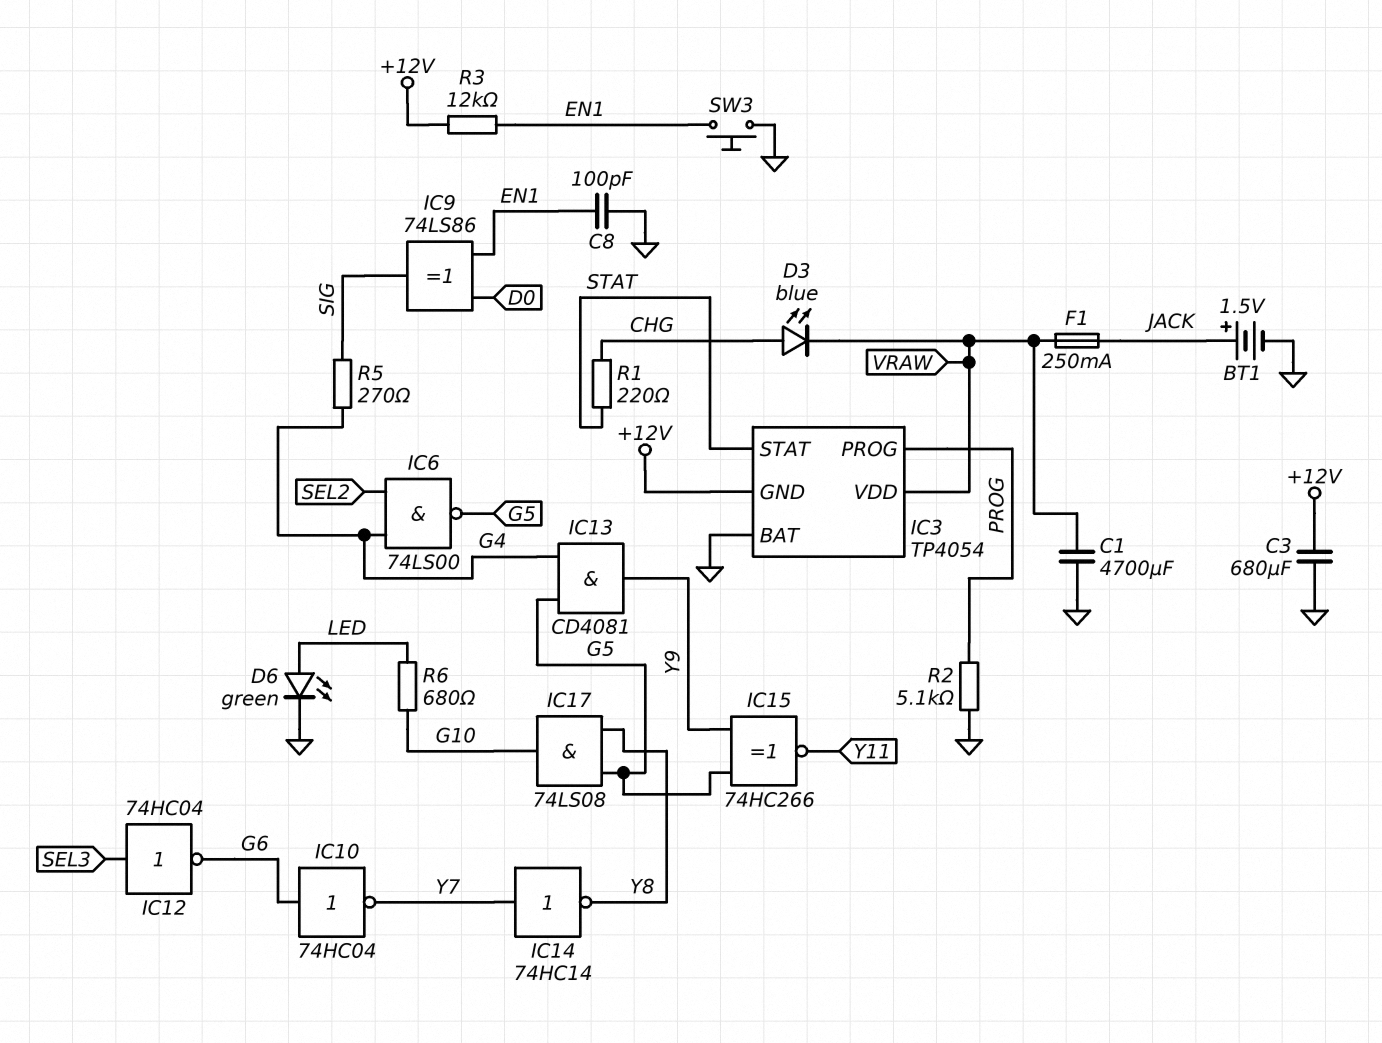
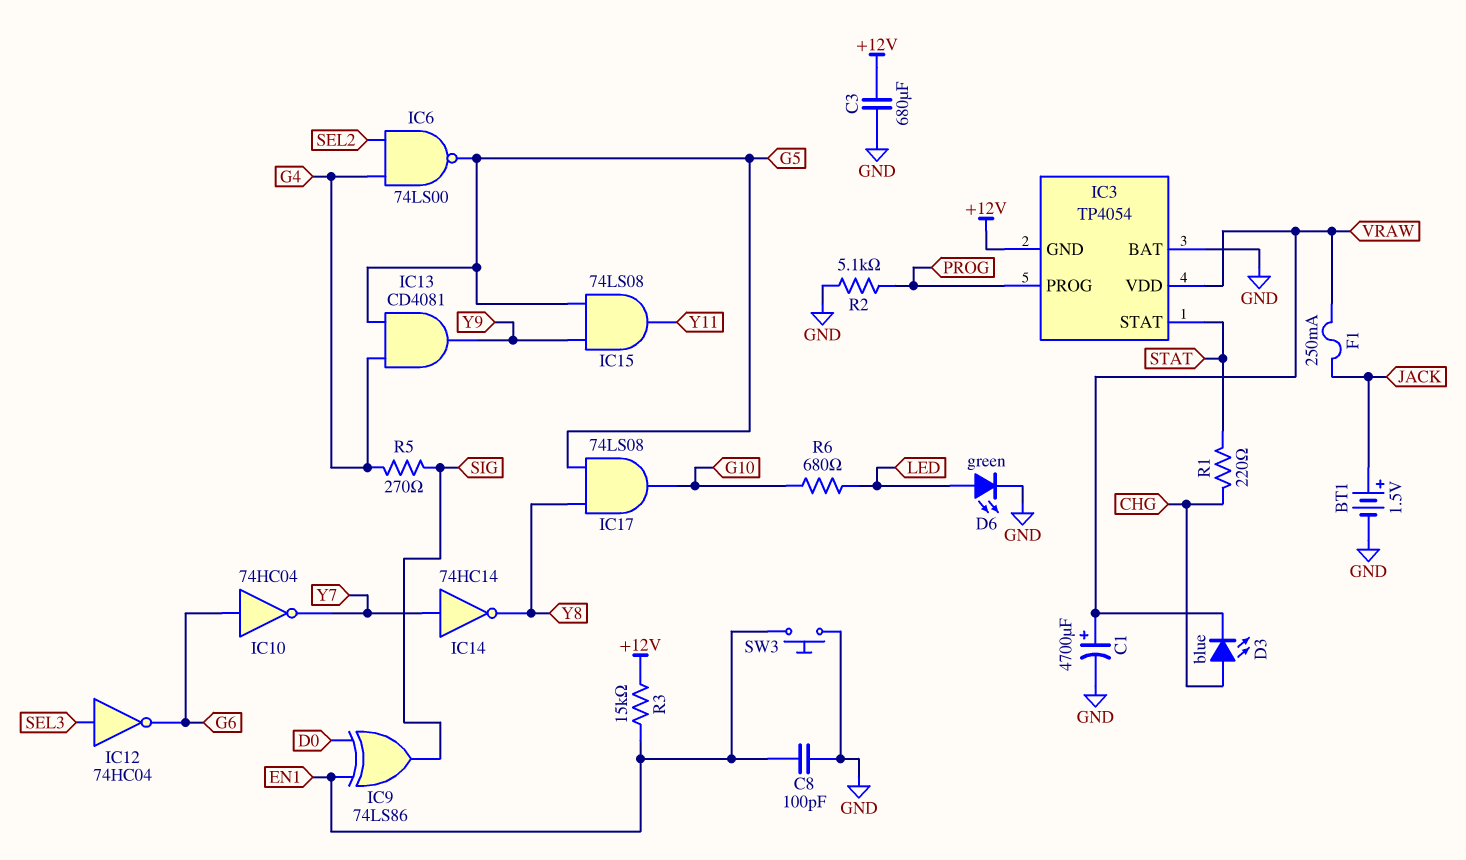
C1: 4700uF (GND, VRAW) -> 4700uF (plus VRAW, minus GND)
IC15: XNOR 74HC266 (in G5, in Y9, out Y11) -> AND 74LS08 (in G5, in Y9, out Y11)
R3: 12k (+12V, EN1) -> 15k (+12V, EN1)

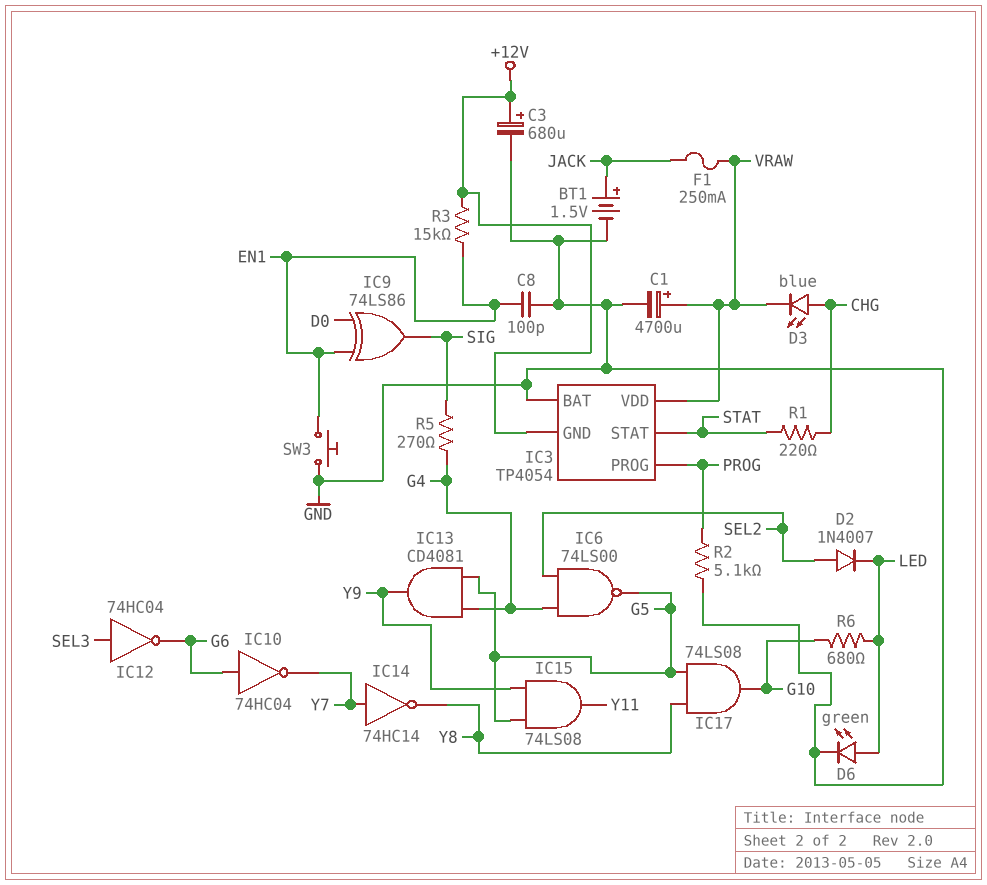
C3: 680uF (+12V, GND) -> 680uF (plus +12V, minus GND)
D2: none -> diode 1N4007 (A SEL2, K LED)

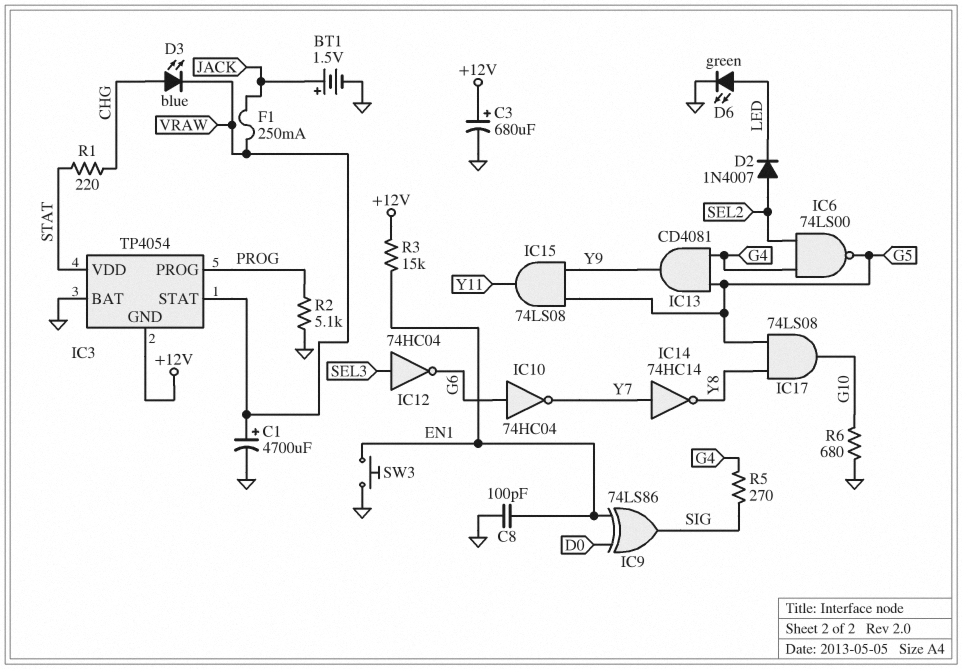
IC3 pin STAT: STAT -> VRAW
IC3 pin VDD: VRAW -> STAT
R6: 680 (G10, LED) -> 680 (G10, GND)

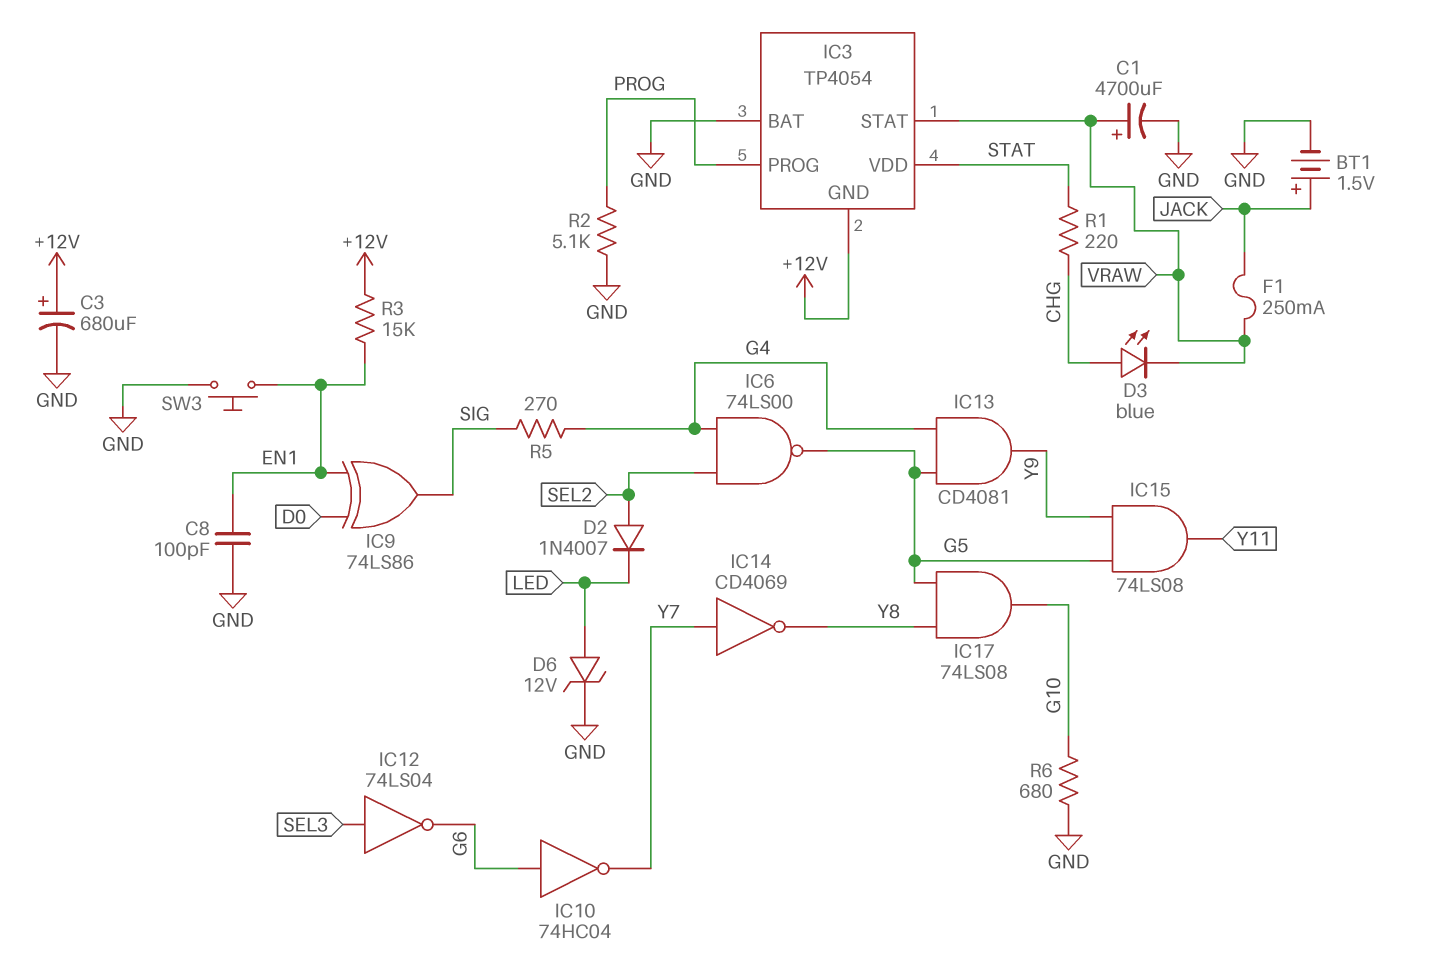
D6: LED green (A LED, K GND) -> zener 12V (A LED, K GND)
IC12: NOT 74HC04 (in SEL3, out G6) -> NOT 74LS04 (in SEL3, out G6)
IC14: NOT 74HC14 (in Y7, out Y8) -> NOT CD4069 (in Y7, out Y8)

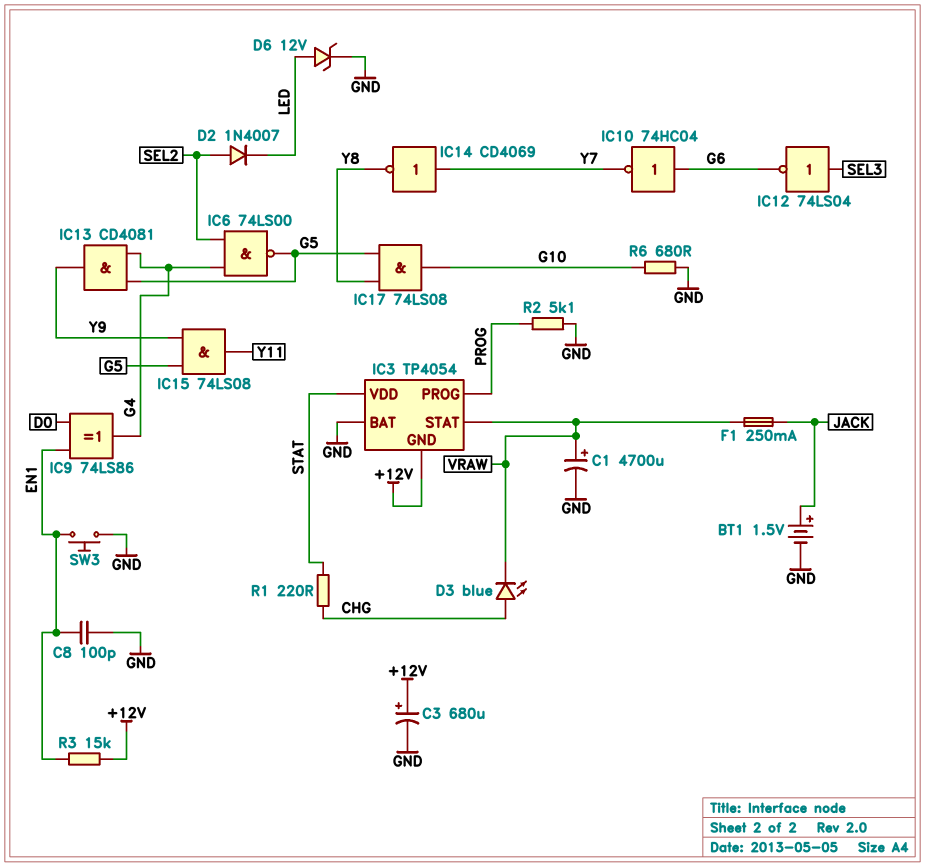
IC9: XOR 74LS86 (in D0, in EN1, out SIG) -> XOR 74LS86 (in D0, in EN1, out G4)
R5: 270 (G4, SIG) -> none

